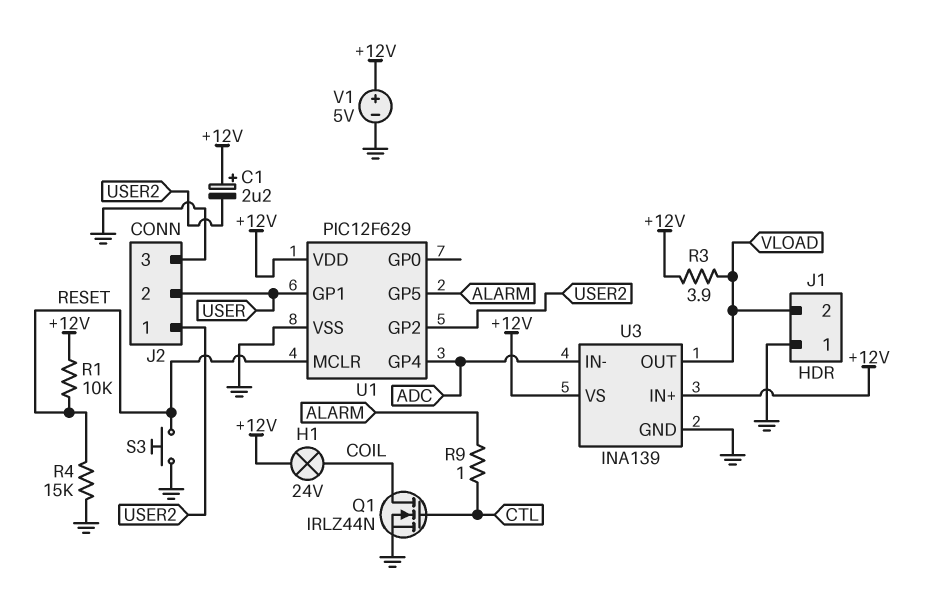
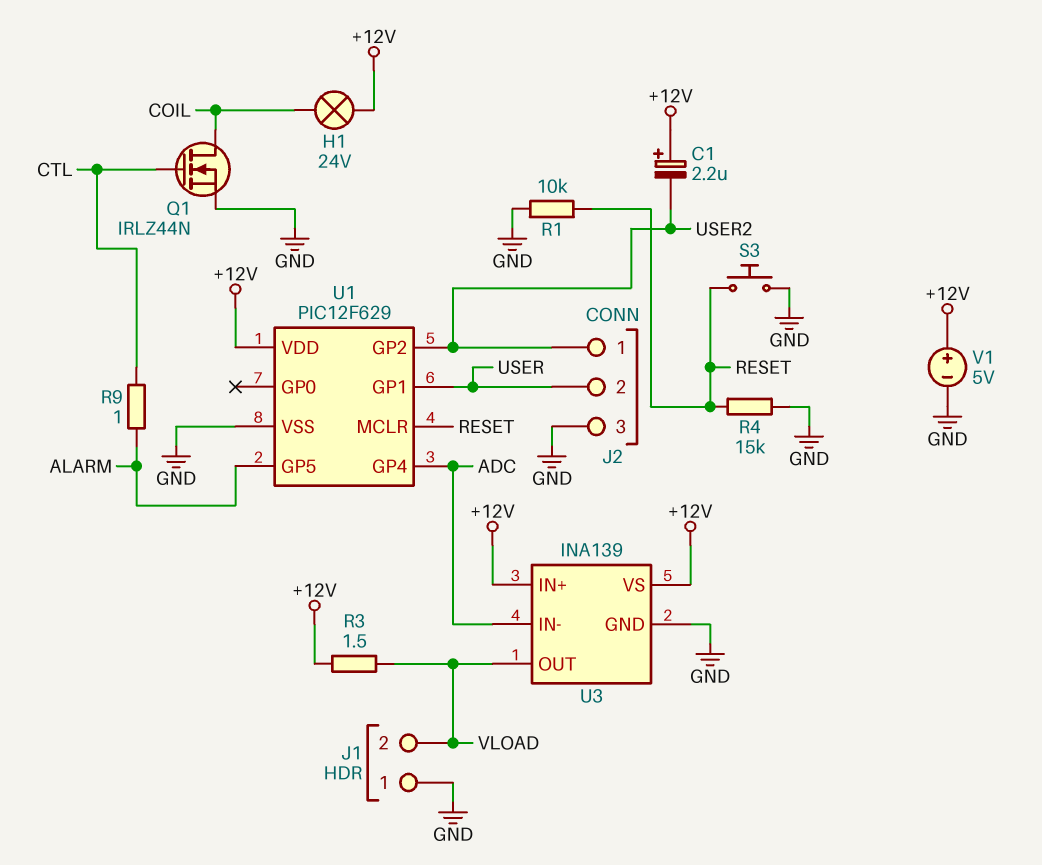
R1: 10k (+12V, RESET) -> 10k (GND, RESET)
R3: 3.9 (+12V, VLOAD) -> 1.5 (+12V, VLOAD)

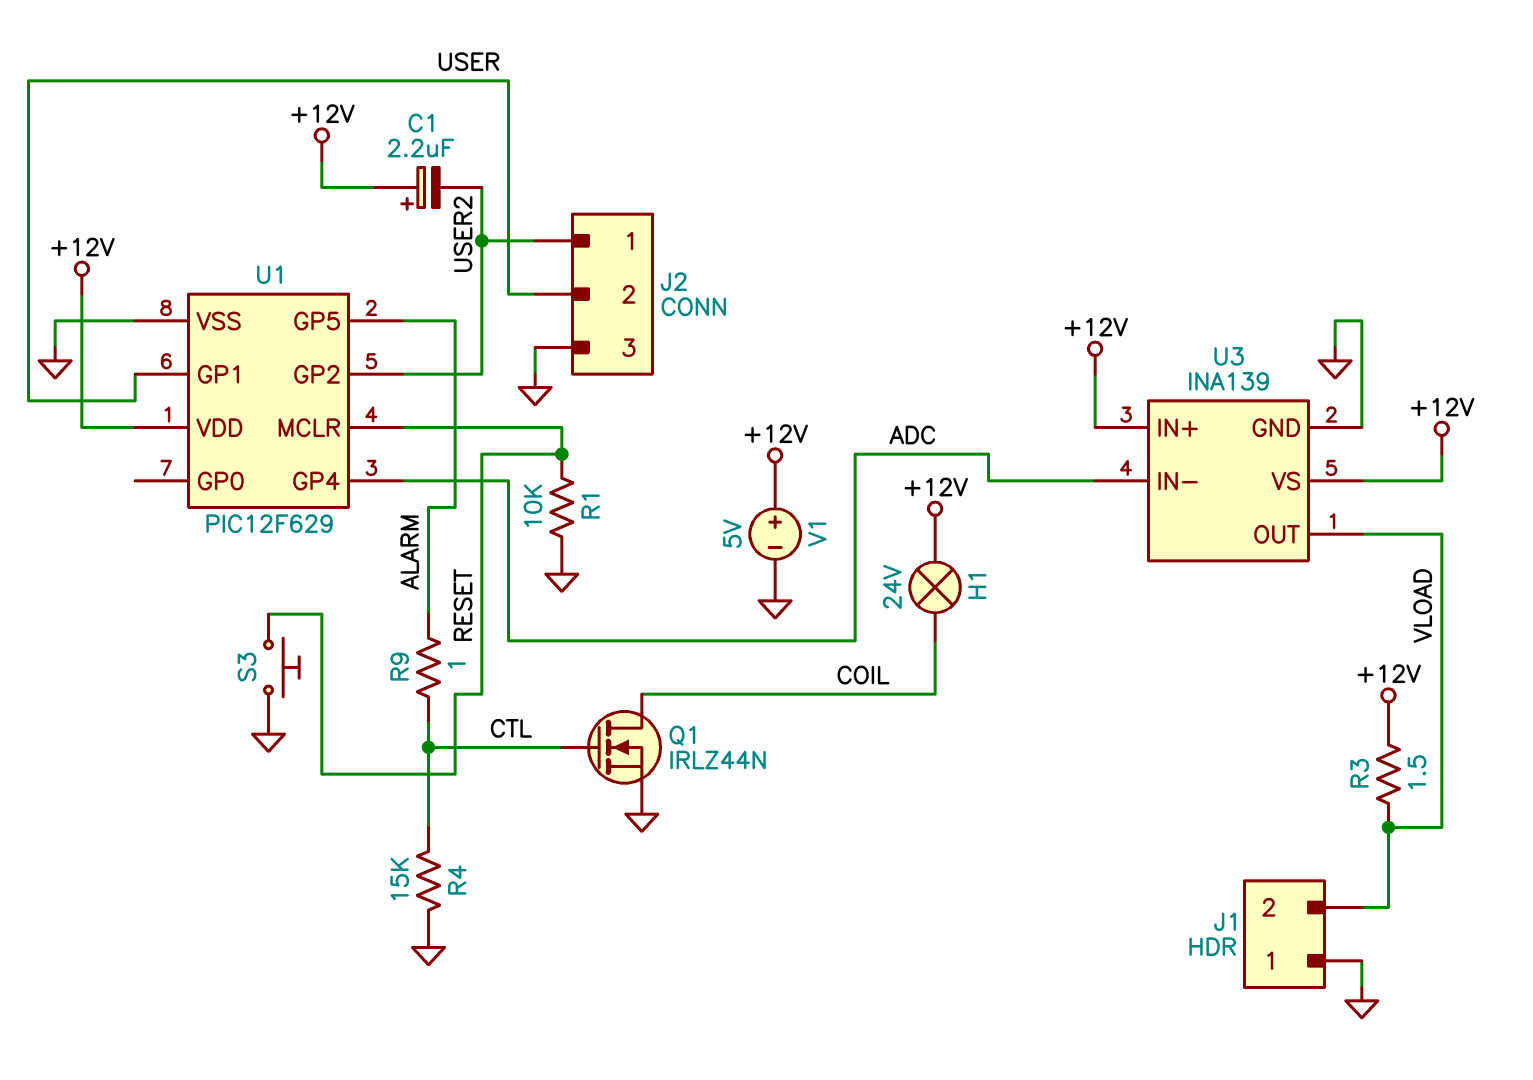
R4: 15k (GND, RESET) -> 15k (CTL, GND)

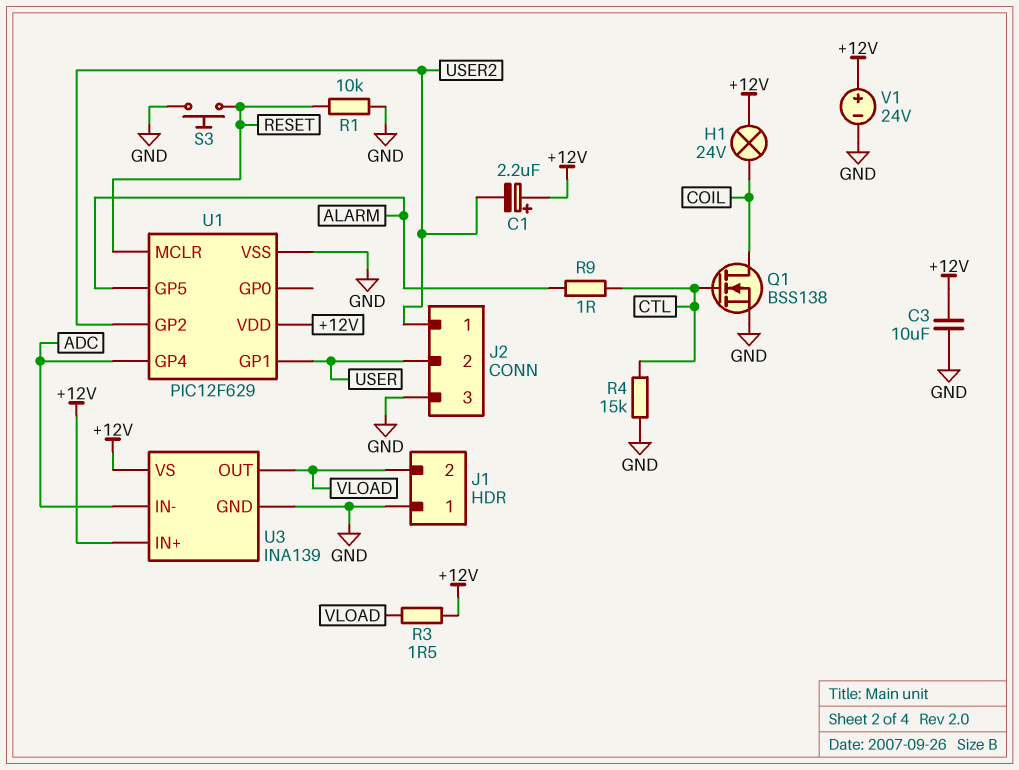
C3: none -> 10uF (+12V, GND)
Q1: NMOS IRLZ44N (G CTL, D COIL, S GND) -> NMOS BSS138 (G CTL, D COIL, S GND)
V1: 5V (plus +12V, minus GND) -> 24V (plus +12V, minus GND)

